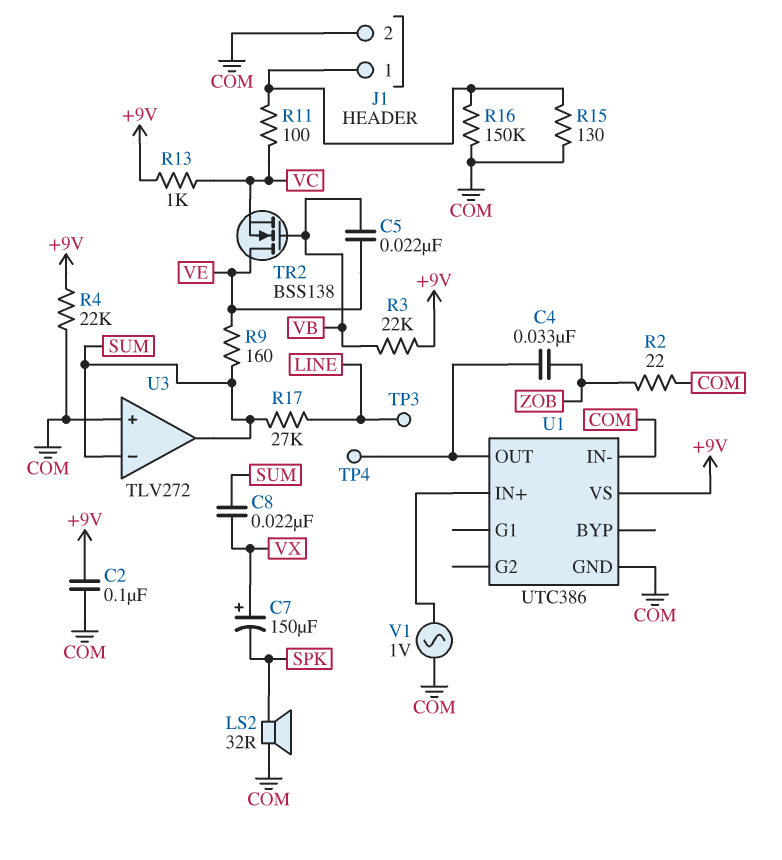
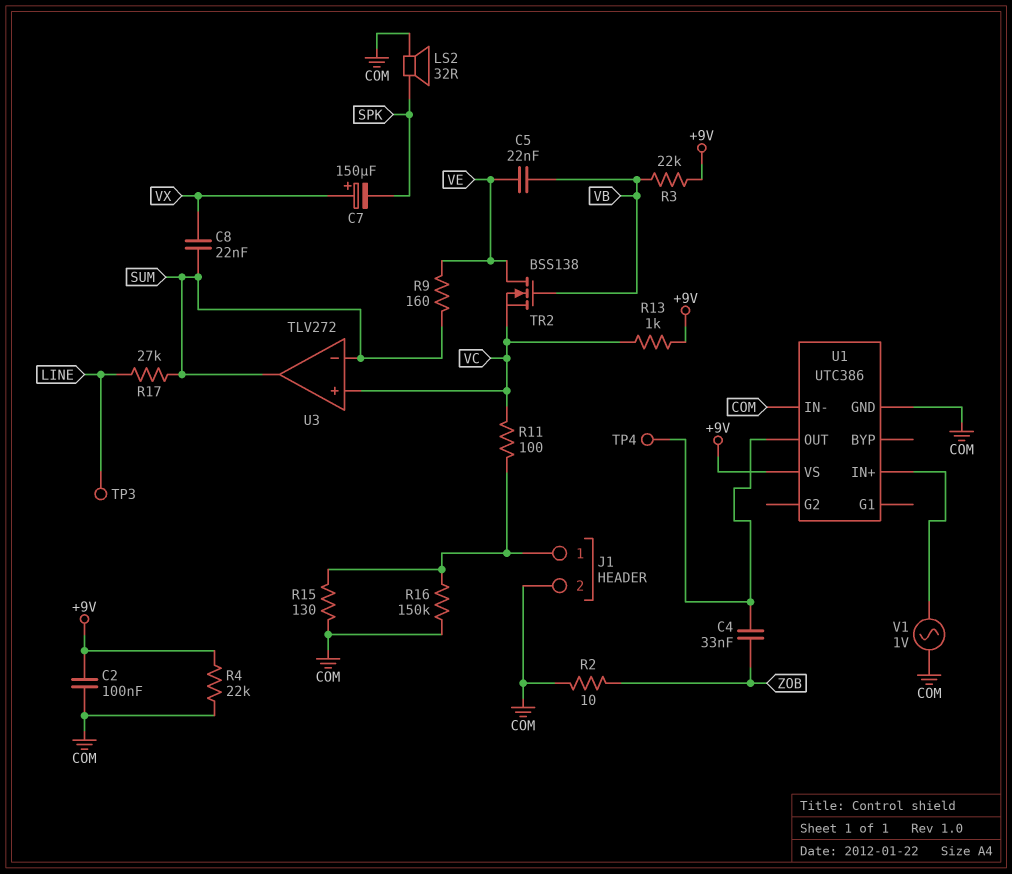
R2: 22 (COM, ZOB) -> 10 (COM, ZOB)
U3 pin in+: COM -> VC

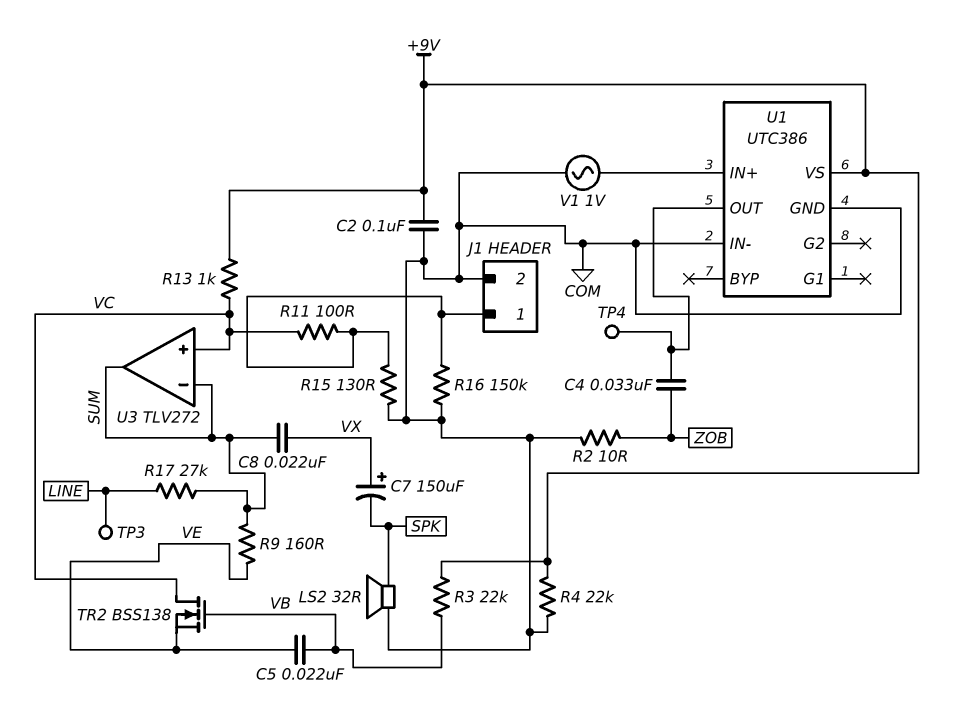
TR2: NMOS BSS138 (G VB, D VE, S VC) -> NMOS BSS138 (G VB, D VC, S VE)

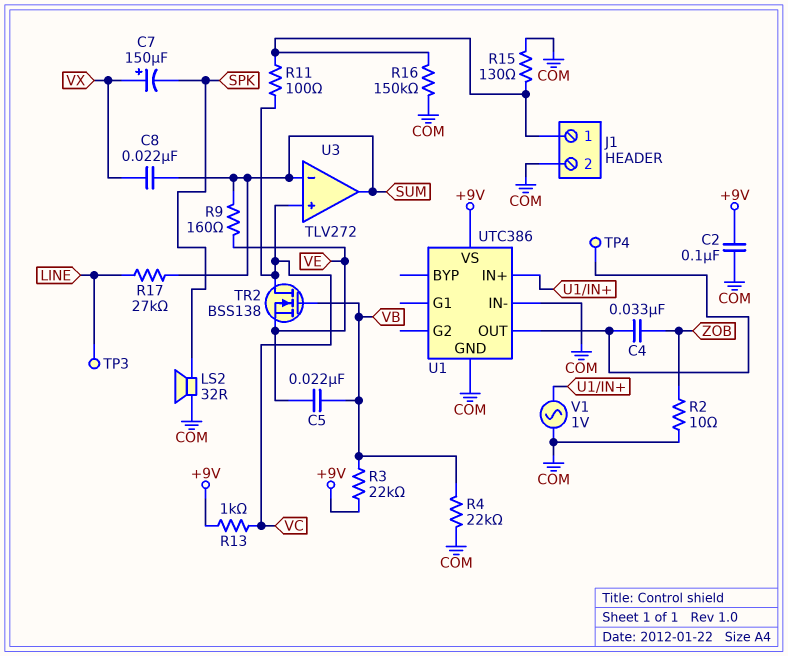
R4: 22k (+9V, COM) -> 22k (COM, VB)

